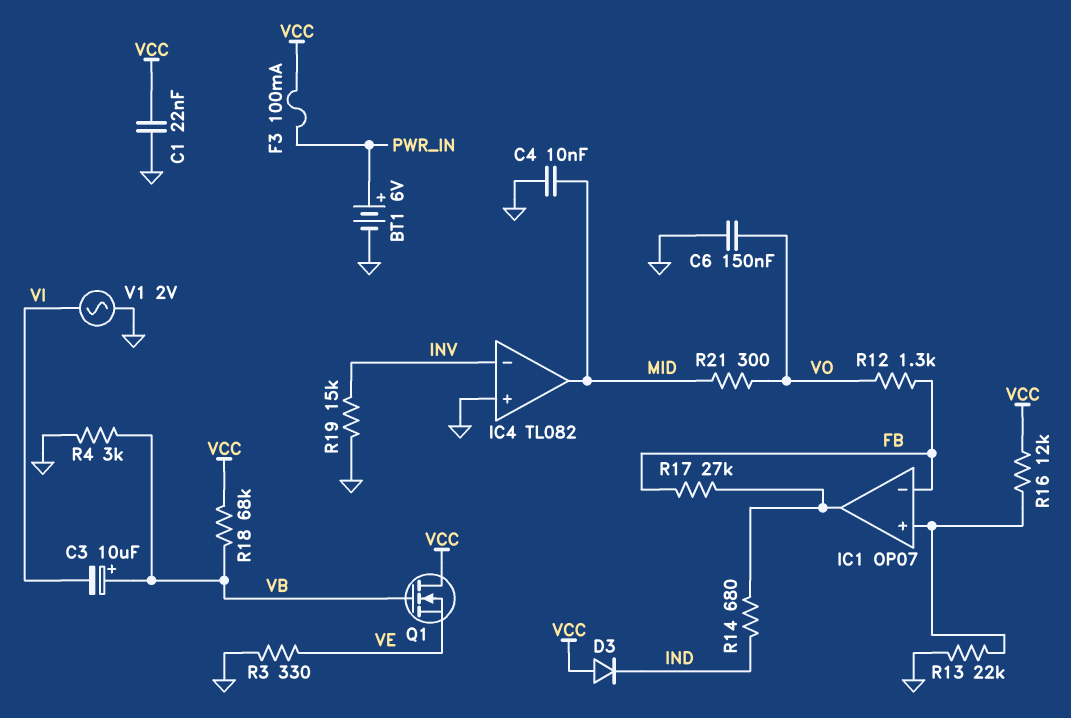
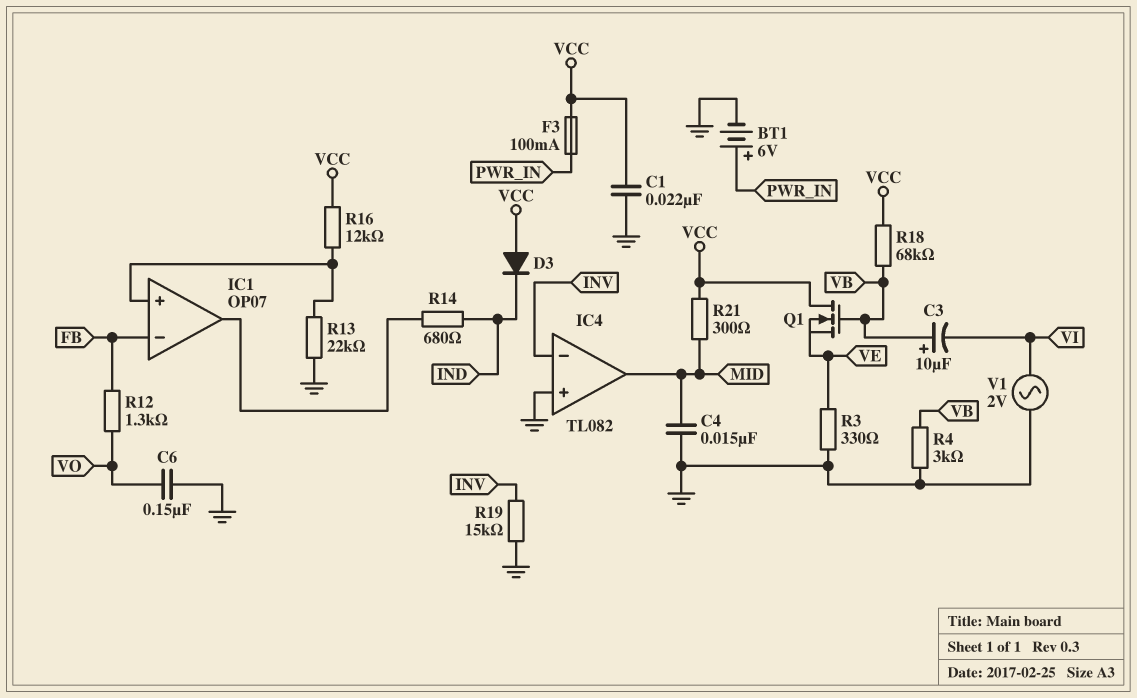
C4: 10nF (GND, MID) -> 15nF (GND, MID)
R17: 27k (FB, IC1/out) -> none
R21: 300 (MID, VO) -> 300 (MID, VCC)

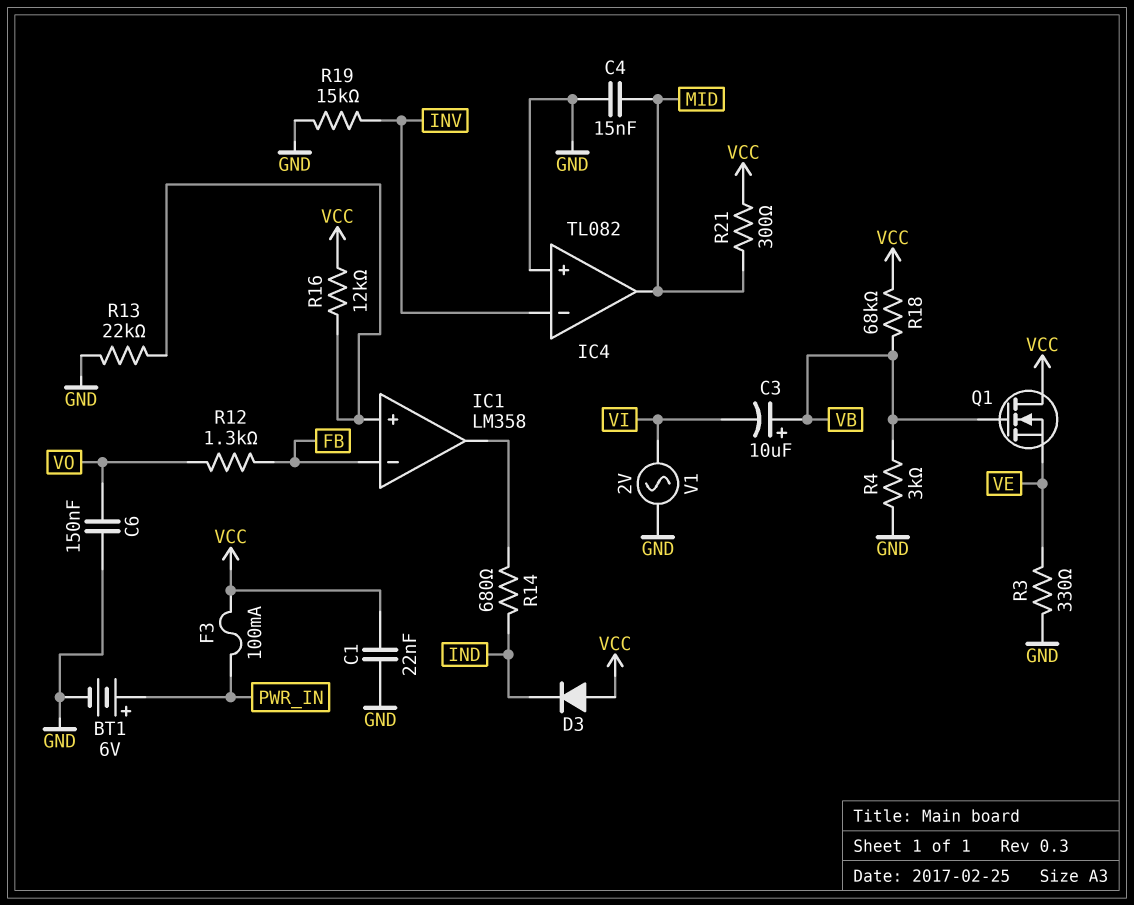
IC1: OP07 -> LM358

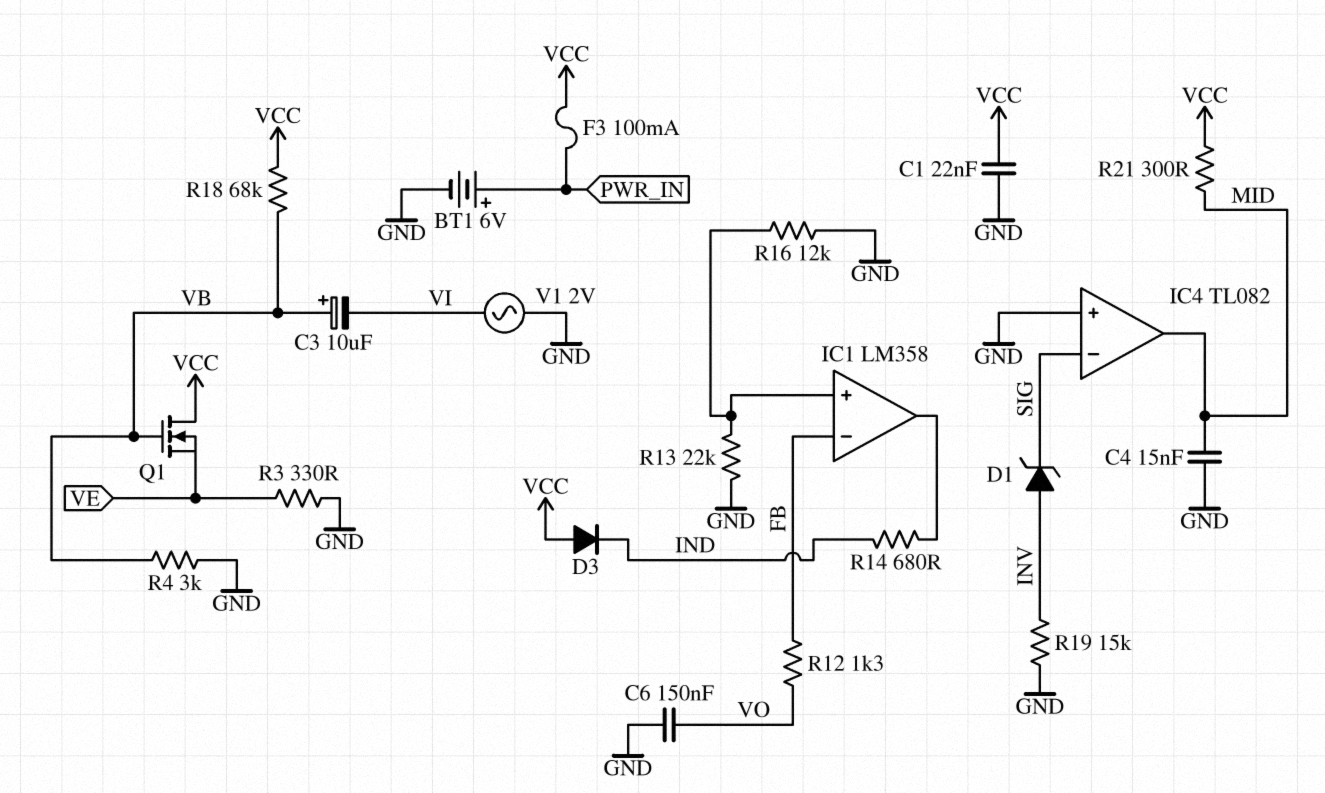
D1: none -> zener (A INV, K SIG)
IC4 pin in-: INV -> SIG
R16: 12k (IC1/in+, VCC) -> 12k (GND, IC1/in+)

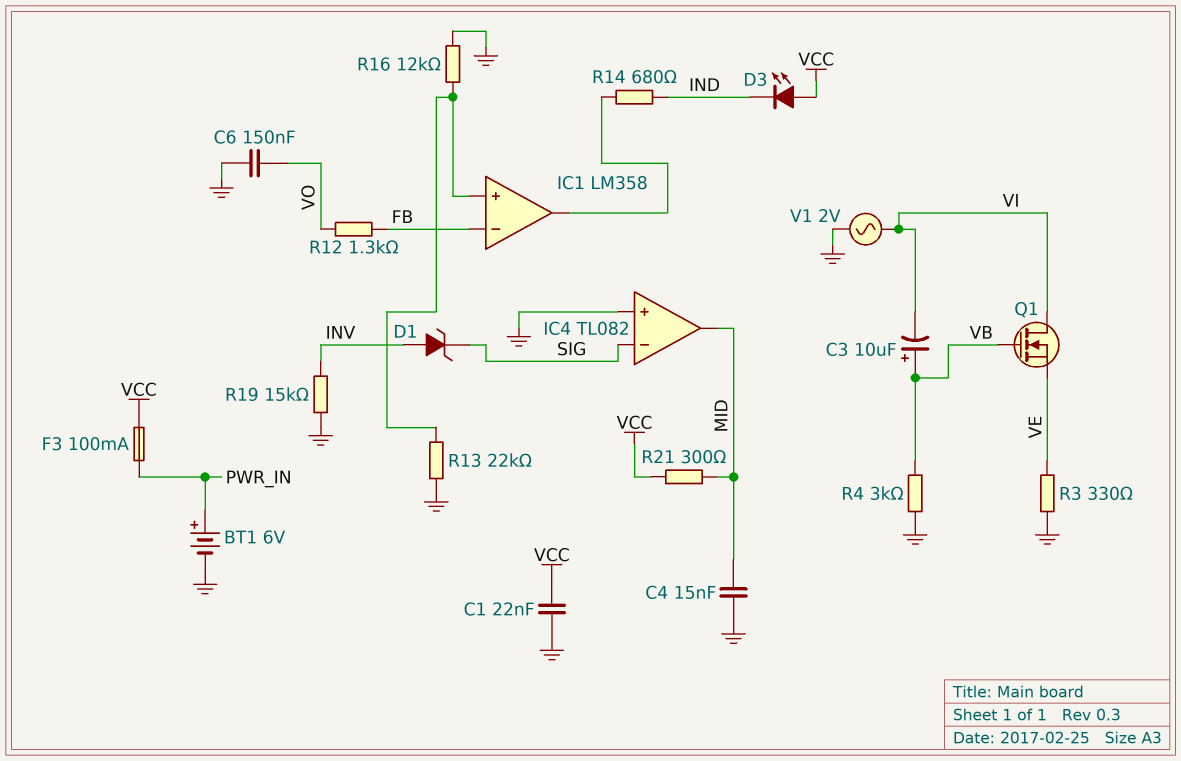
D3: diode (A VCC, K IND) -> LED (A VCC, K IND)
Q1: NMOS (G VB, D VCC, S VE) -> NMOS (G VB, D VI, S VE)
R18: 68k (VB, VCC) -> none

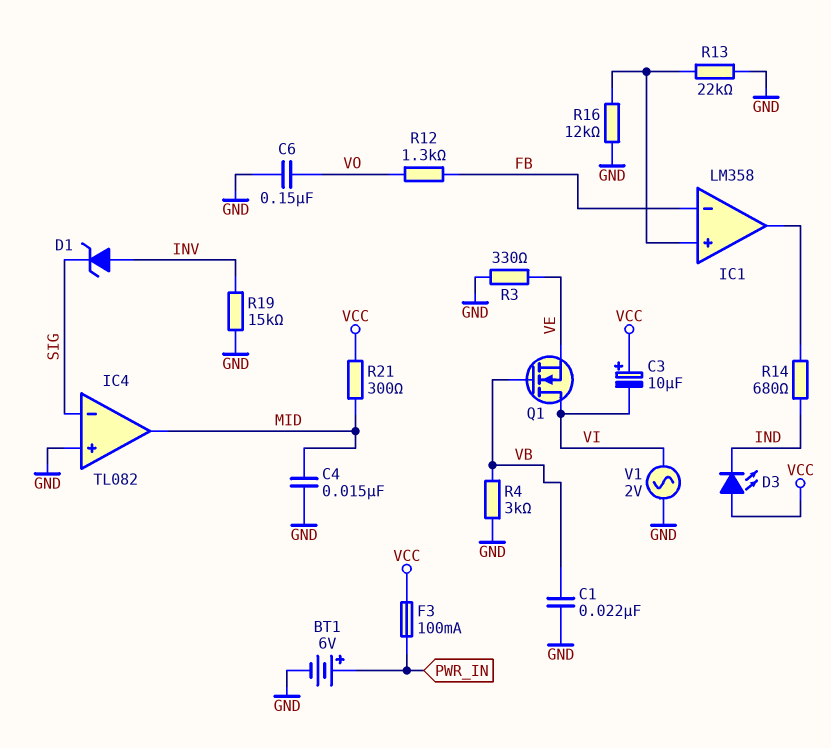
C1: 22nF (GND, VCC) -> 22nF (GND, VB)
C3: 10uF (plus VB, minus VI) -> 10uF (plus VCC, minus VI)

